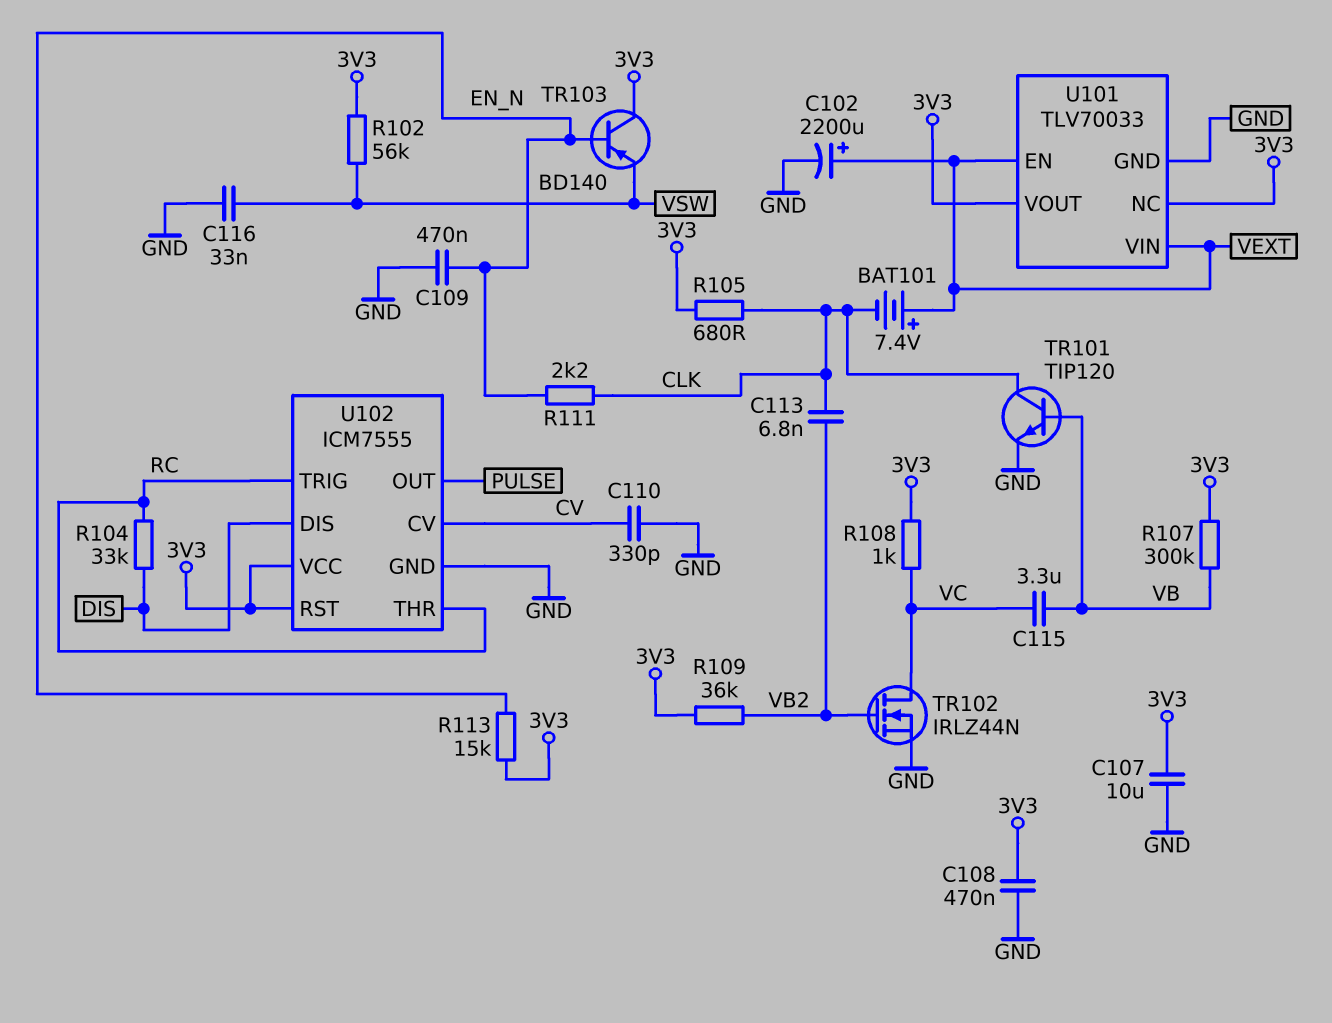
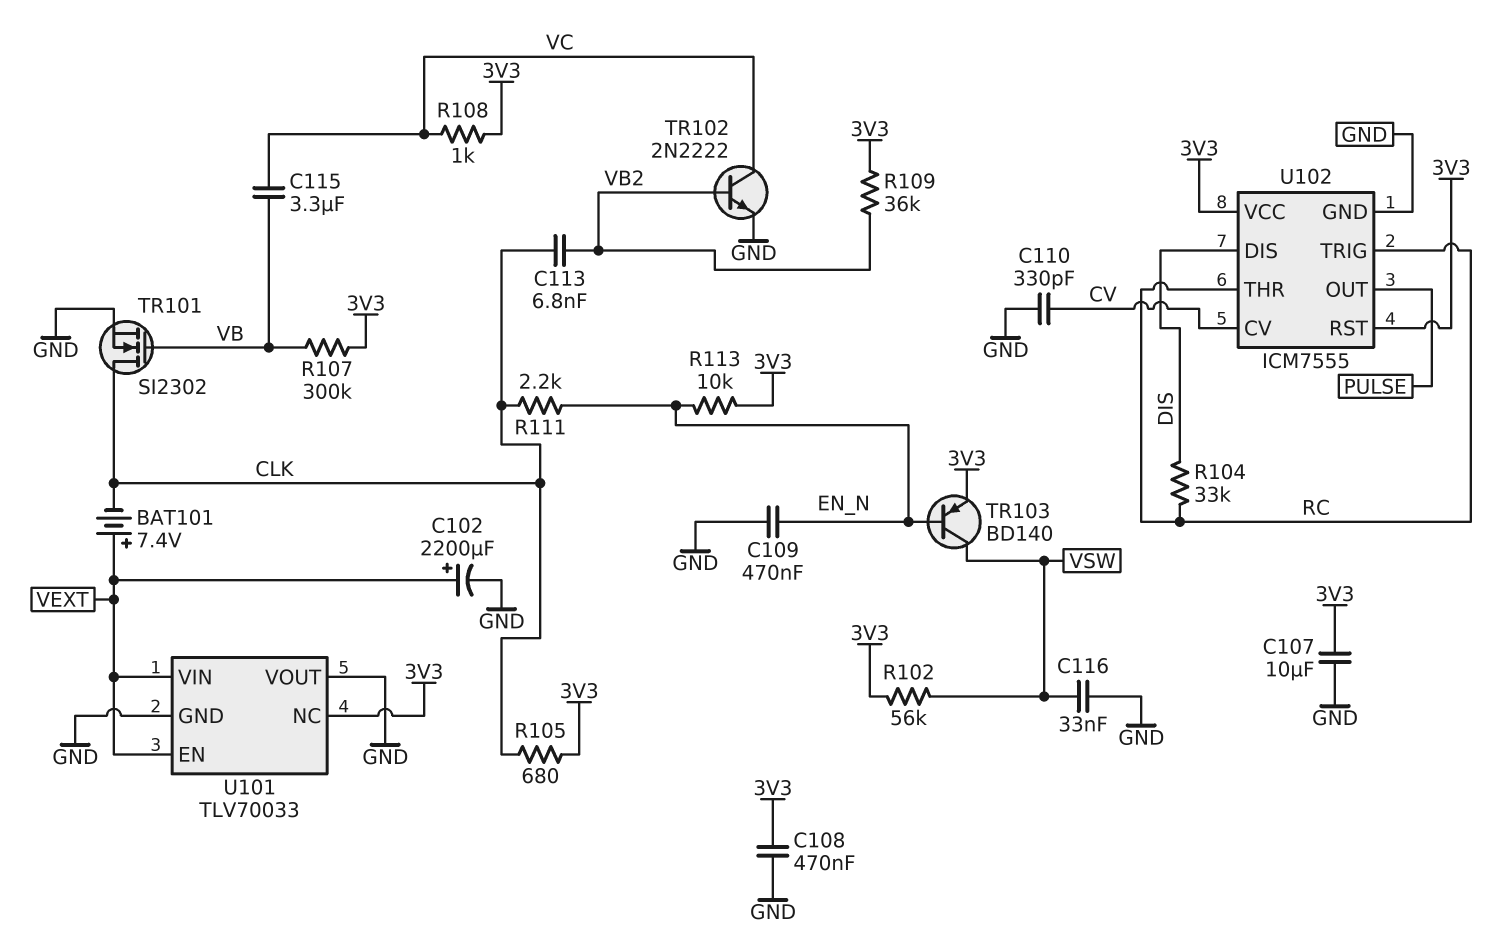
R113: 15k (3V3, EN_N) -> 10k (3V3, EN_N)
TR101: NPN TIP120 (B VB, C CLK, E GND) -> NMOS SI2302 (G VB, D CLK, S GND)
TR102: NMOS IRLZ44N (G VB2, D VC, S GND) -> NPN 2N2222 (B VB2, C VC, E GND)
TR103: PNP BD140 (B EN_N, C 3V3, E VSW) -> PNP BD140 (B EN_N, C VSW, E 3V3)
U101 pin VOUT: 3V3 -> GND

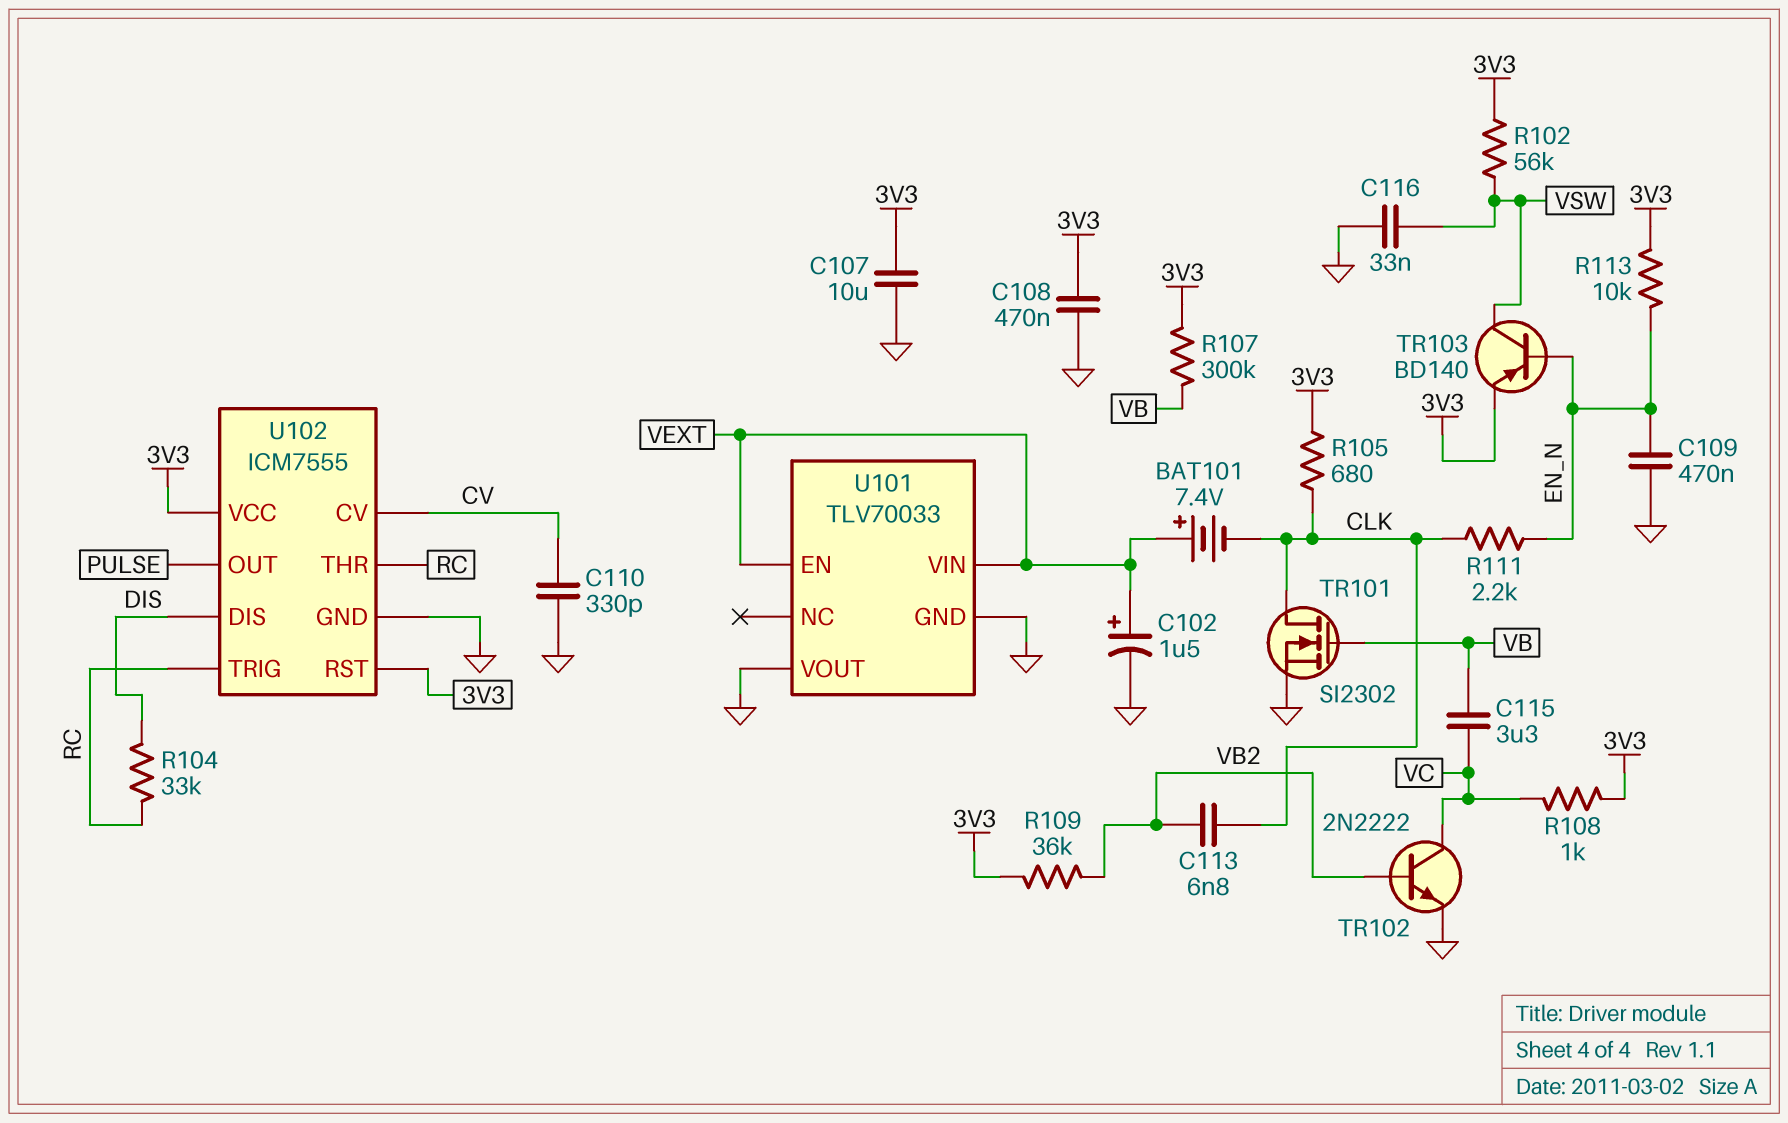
C102: 2200uF (plus VEXT, minus GND) -> 1.5uF (plus VEXT, minus GND)
U101 pin NC: 3V3 -> none

